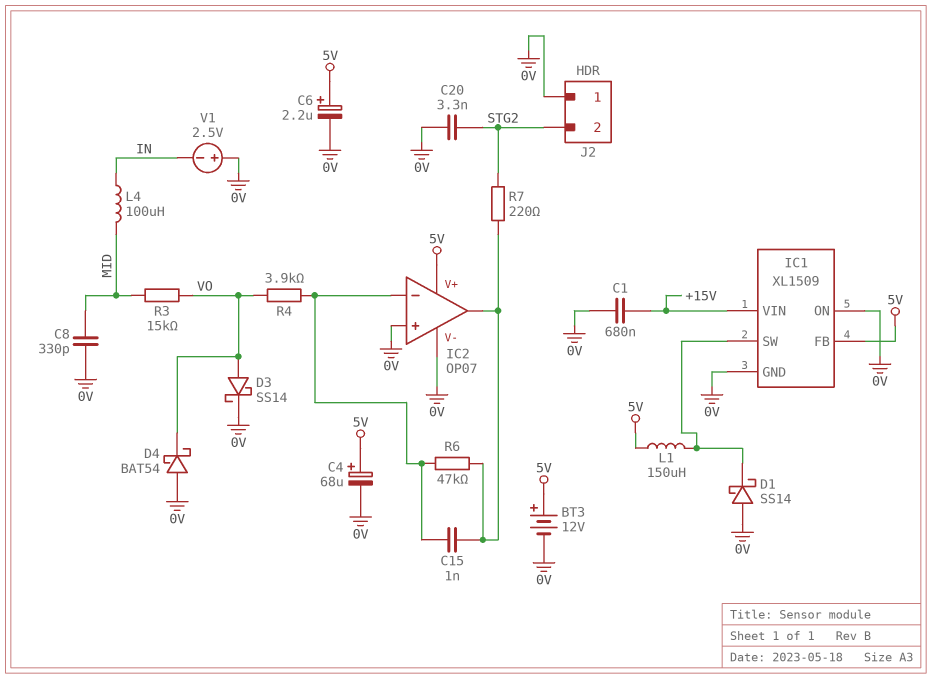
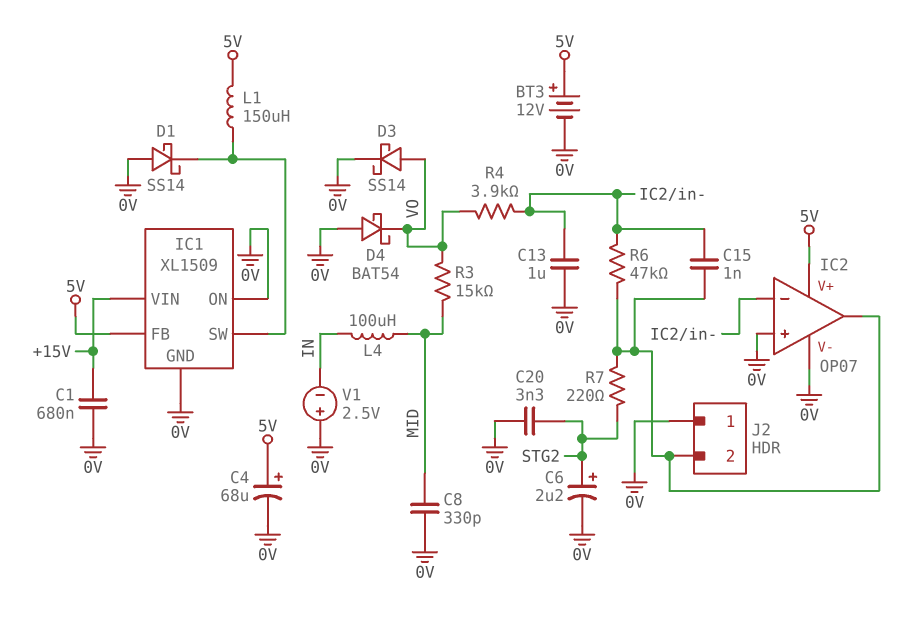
C6: 2.2uF (plus 5V, minus 0V) -> 2.2uF (plus STG2, minus 0V)
C13: none -> 1uF (0V, IC2/in-)
J2 pin 2: STG2 -> IC2/out

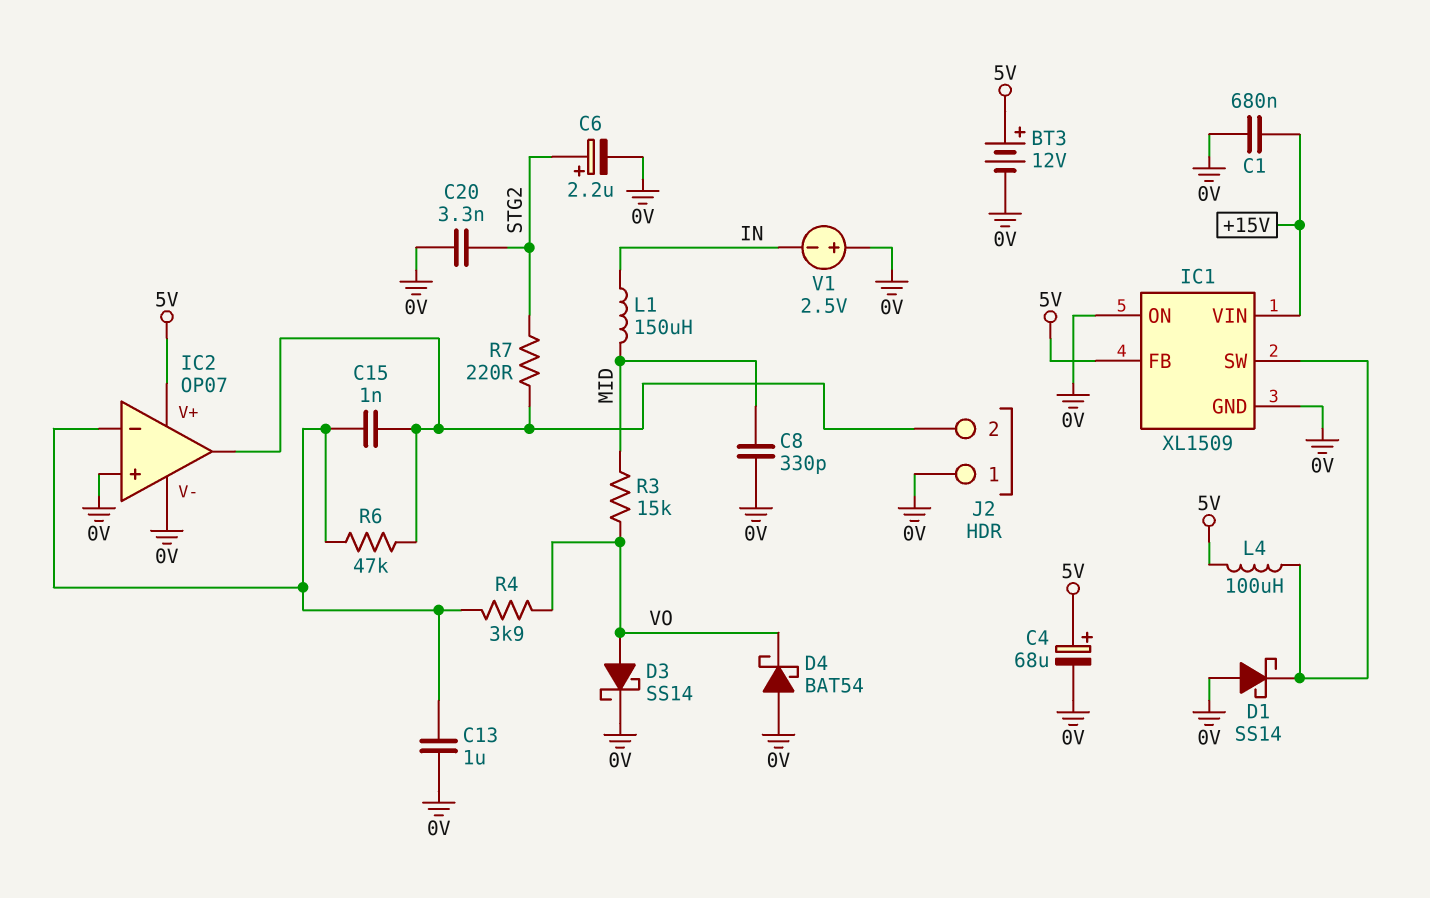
L1: 150uH (5V, IC1/SW) -> 150uH (IN, MID)
L4: 100uH (IN, MID) -> 100uH (5V, IC1/SW)

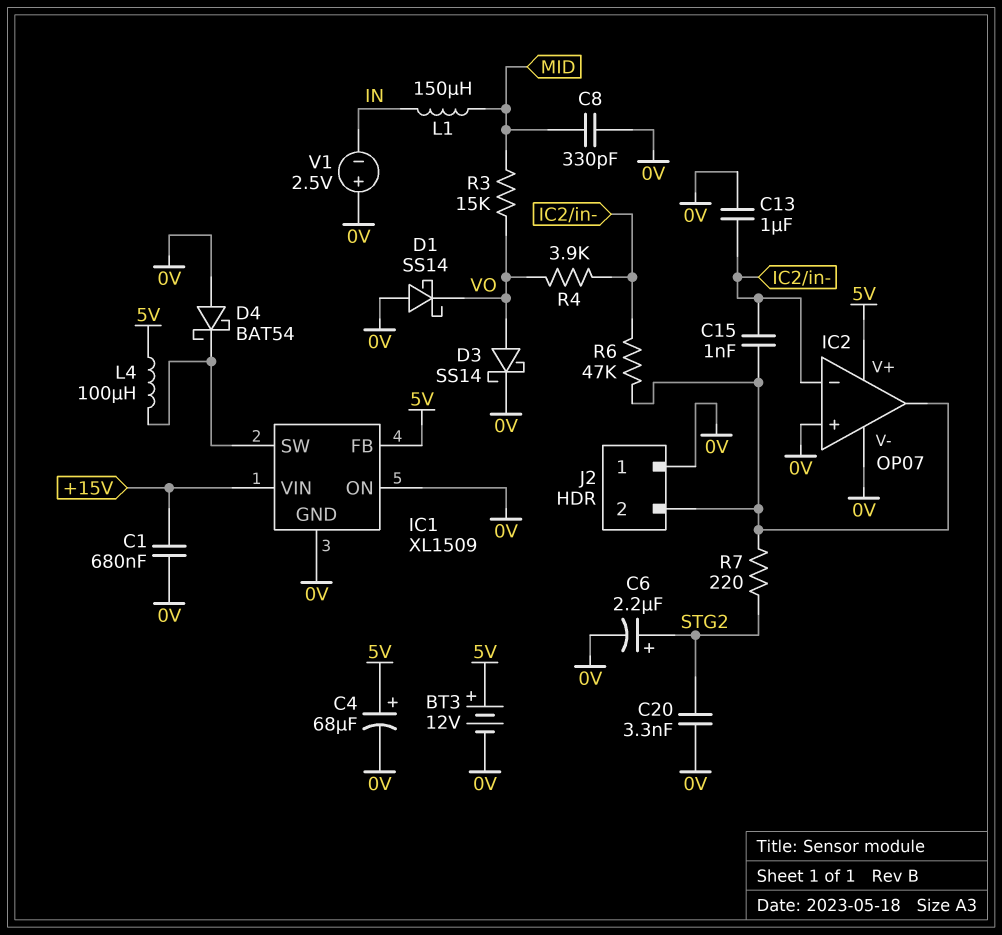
D1: schottky SS14 (A 0V, K IC1/SW) -> schottky SS14 (A 0V, K VO)
D4: schottky BAT54 (A 0V, K VO) -> schottky BAT54 (A 0V, K IC1/SW)

